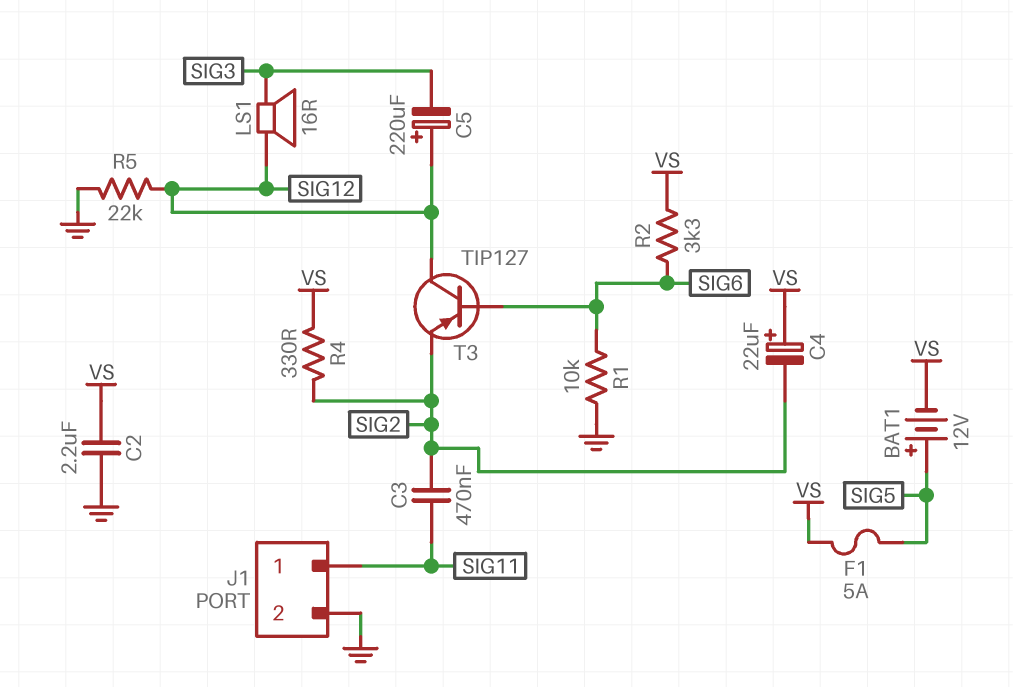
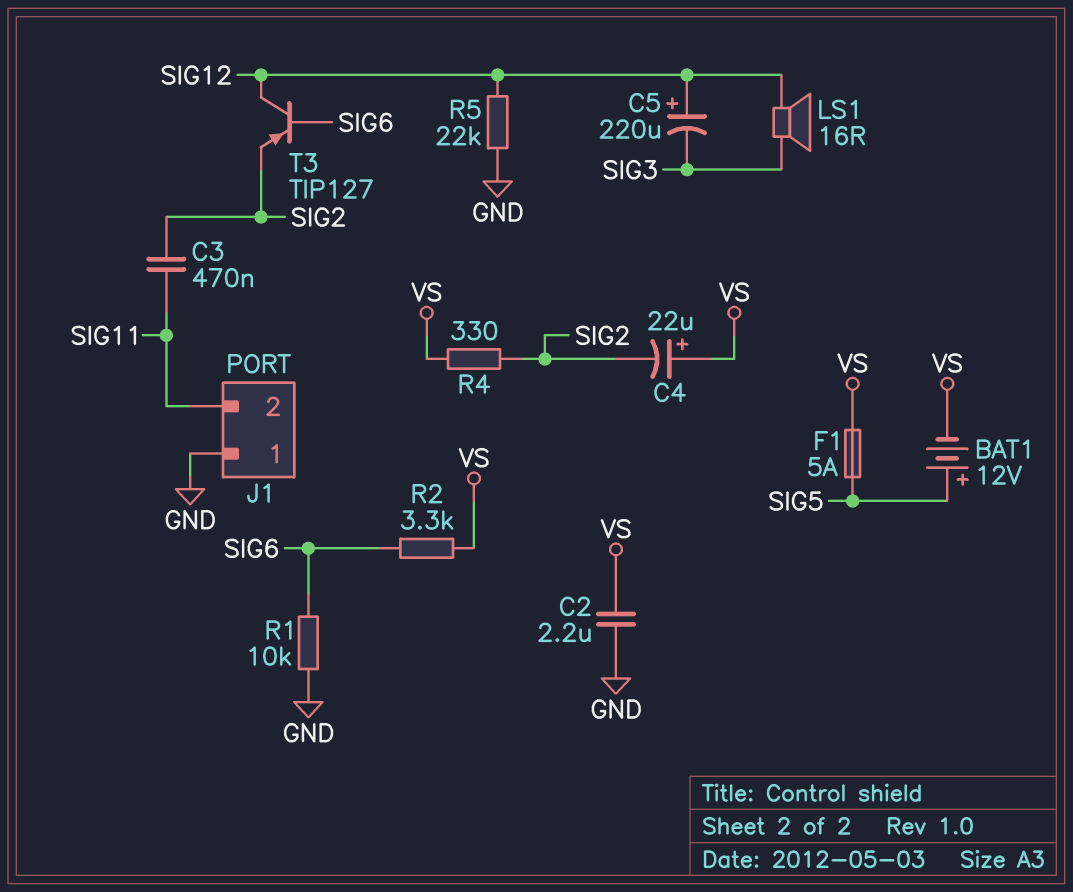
J1 pin 1: SIG11 -> GND
J1 pin 2: GND -> SIG11

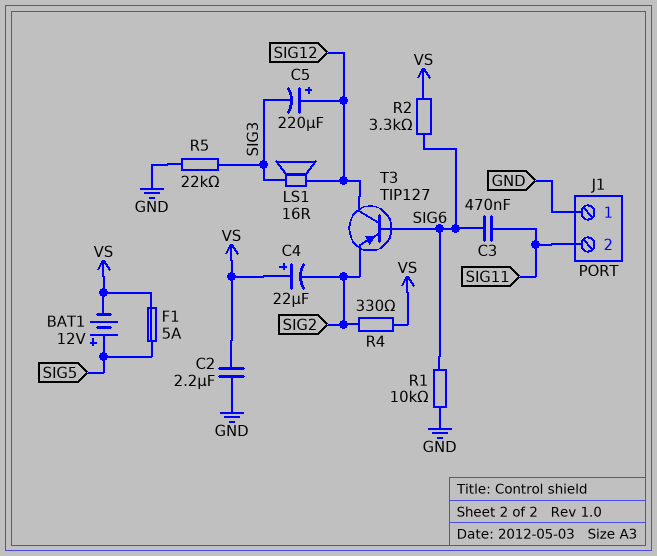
C3: 470nF (SIG2, SIG11) -> 470nF (SIG6, SIG11)
R5: 22k (GND, SIG12) -> 22k (GND, SIG3)

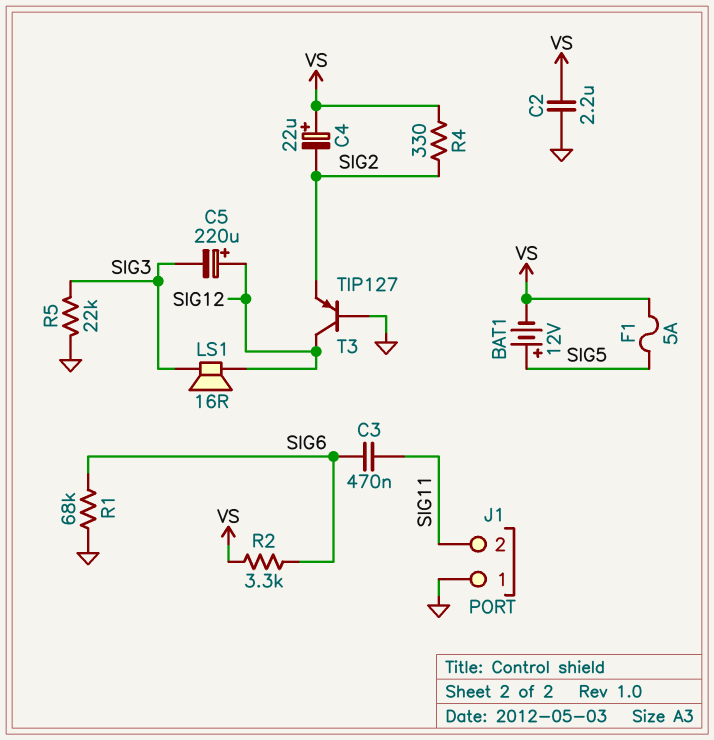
R1: 10k (GND, SIG6) -> 68k (GND, SIG6)
T3: PNP TIP127 (B SIG6, C SIG12, E SIG2) -> PNP TIP127 (B GND, C SIG12, E SIG2)

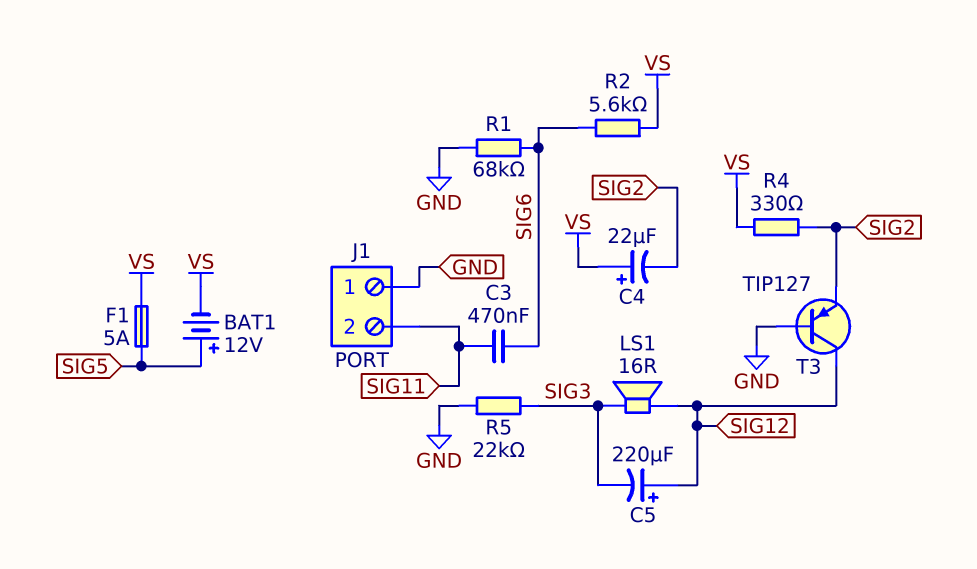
C2: 2.2uF (GND, VS) -> none
R2: 3.3k (SIG6, VS) -> 5.6k (SIG6, VS)

